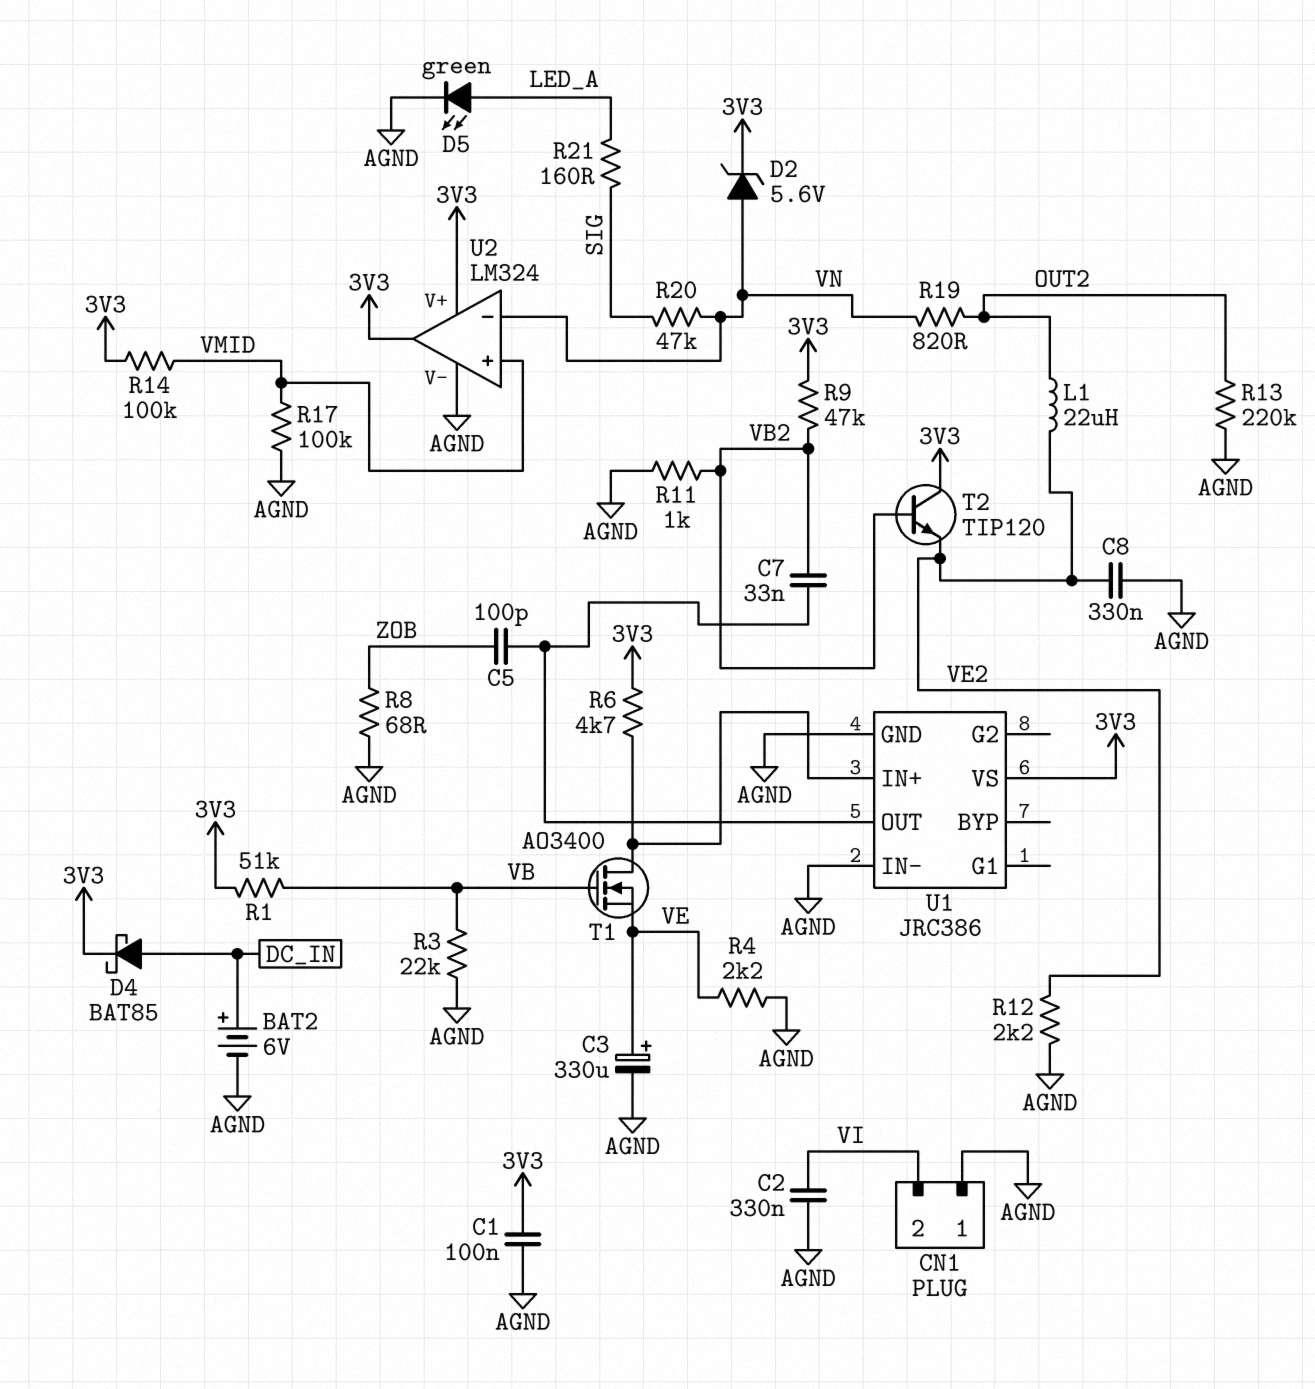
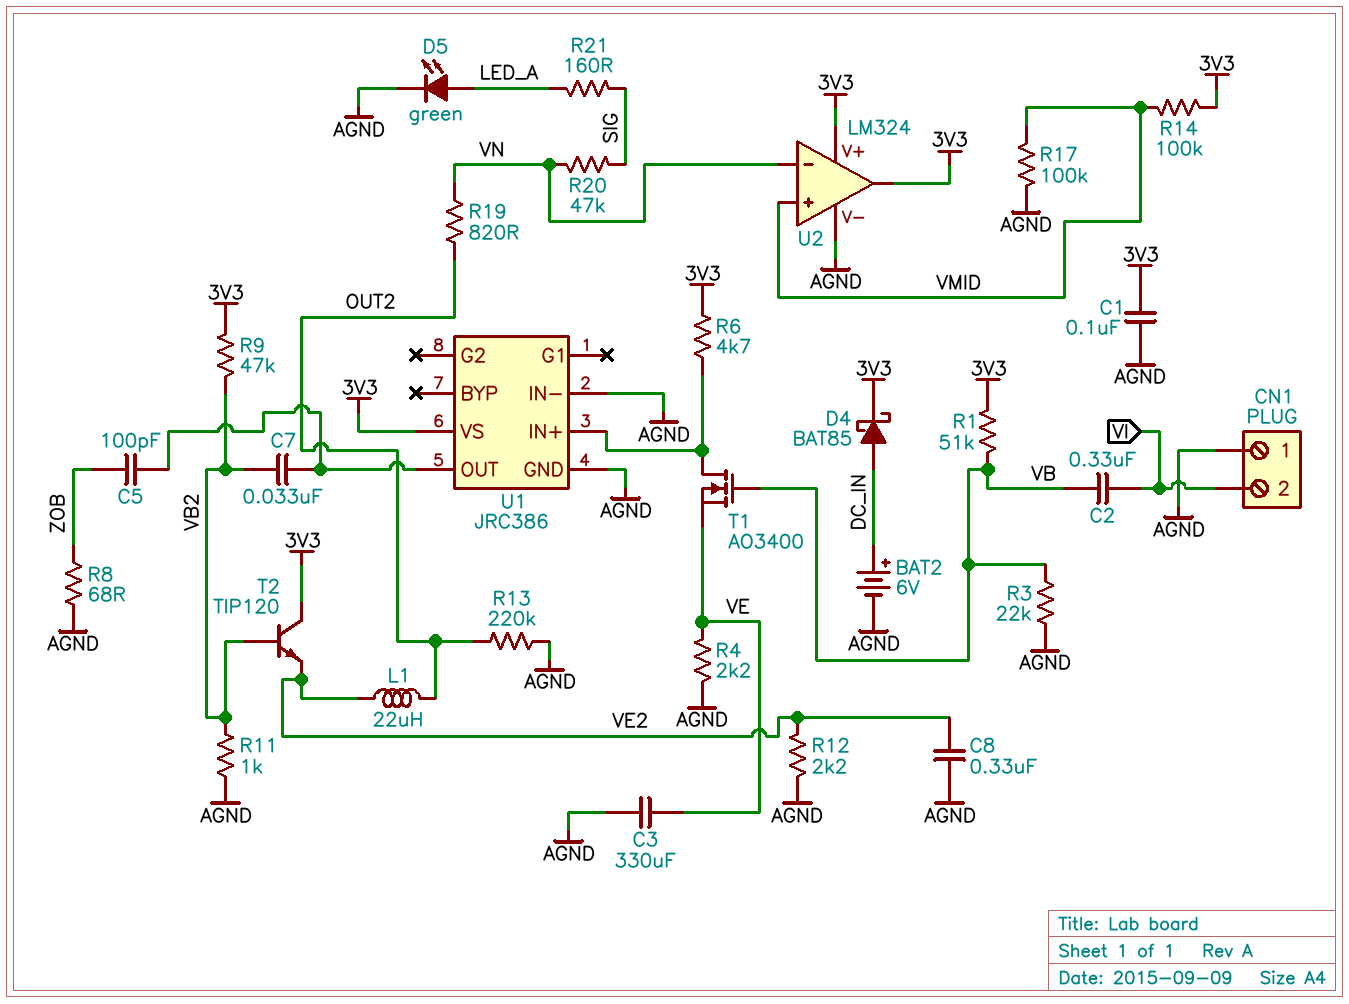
C2: 330nF (AGND, VI) -> 330nF (VB, VI)
C3: 330uF (plus VE, minus AGND) -> 330uF (AGND, VE)
D2: zener 5.6V (A VN, K 3V3) -> none

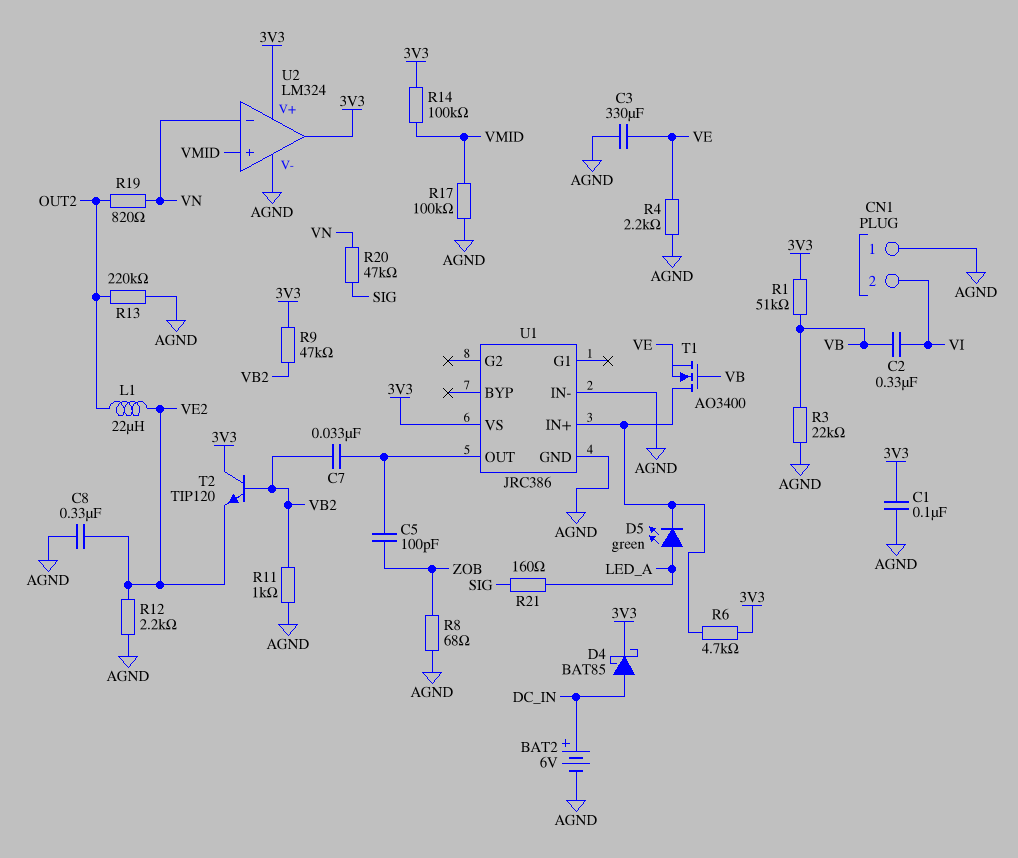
D5: LED green (A LED_A, K AGND) -> LED green (A LED_A, K U1/IN+)

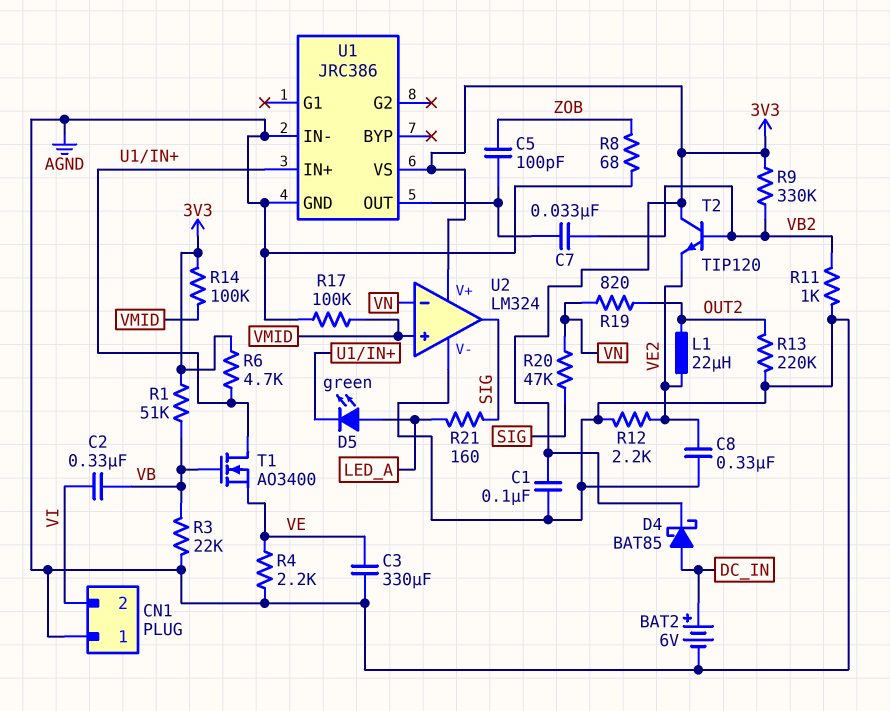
R9: 47k (3V3, VB2) -> 330k (3V3, VB2)
U2 pin out: 3V3 -> SIG

